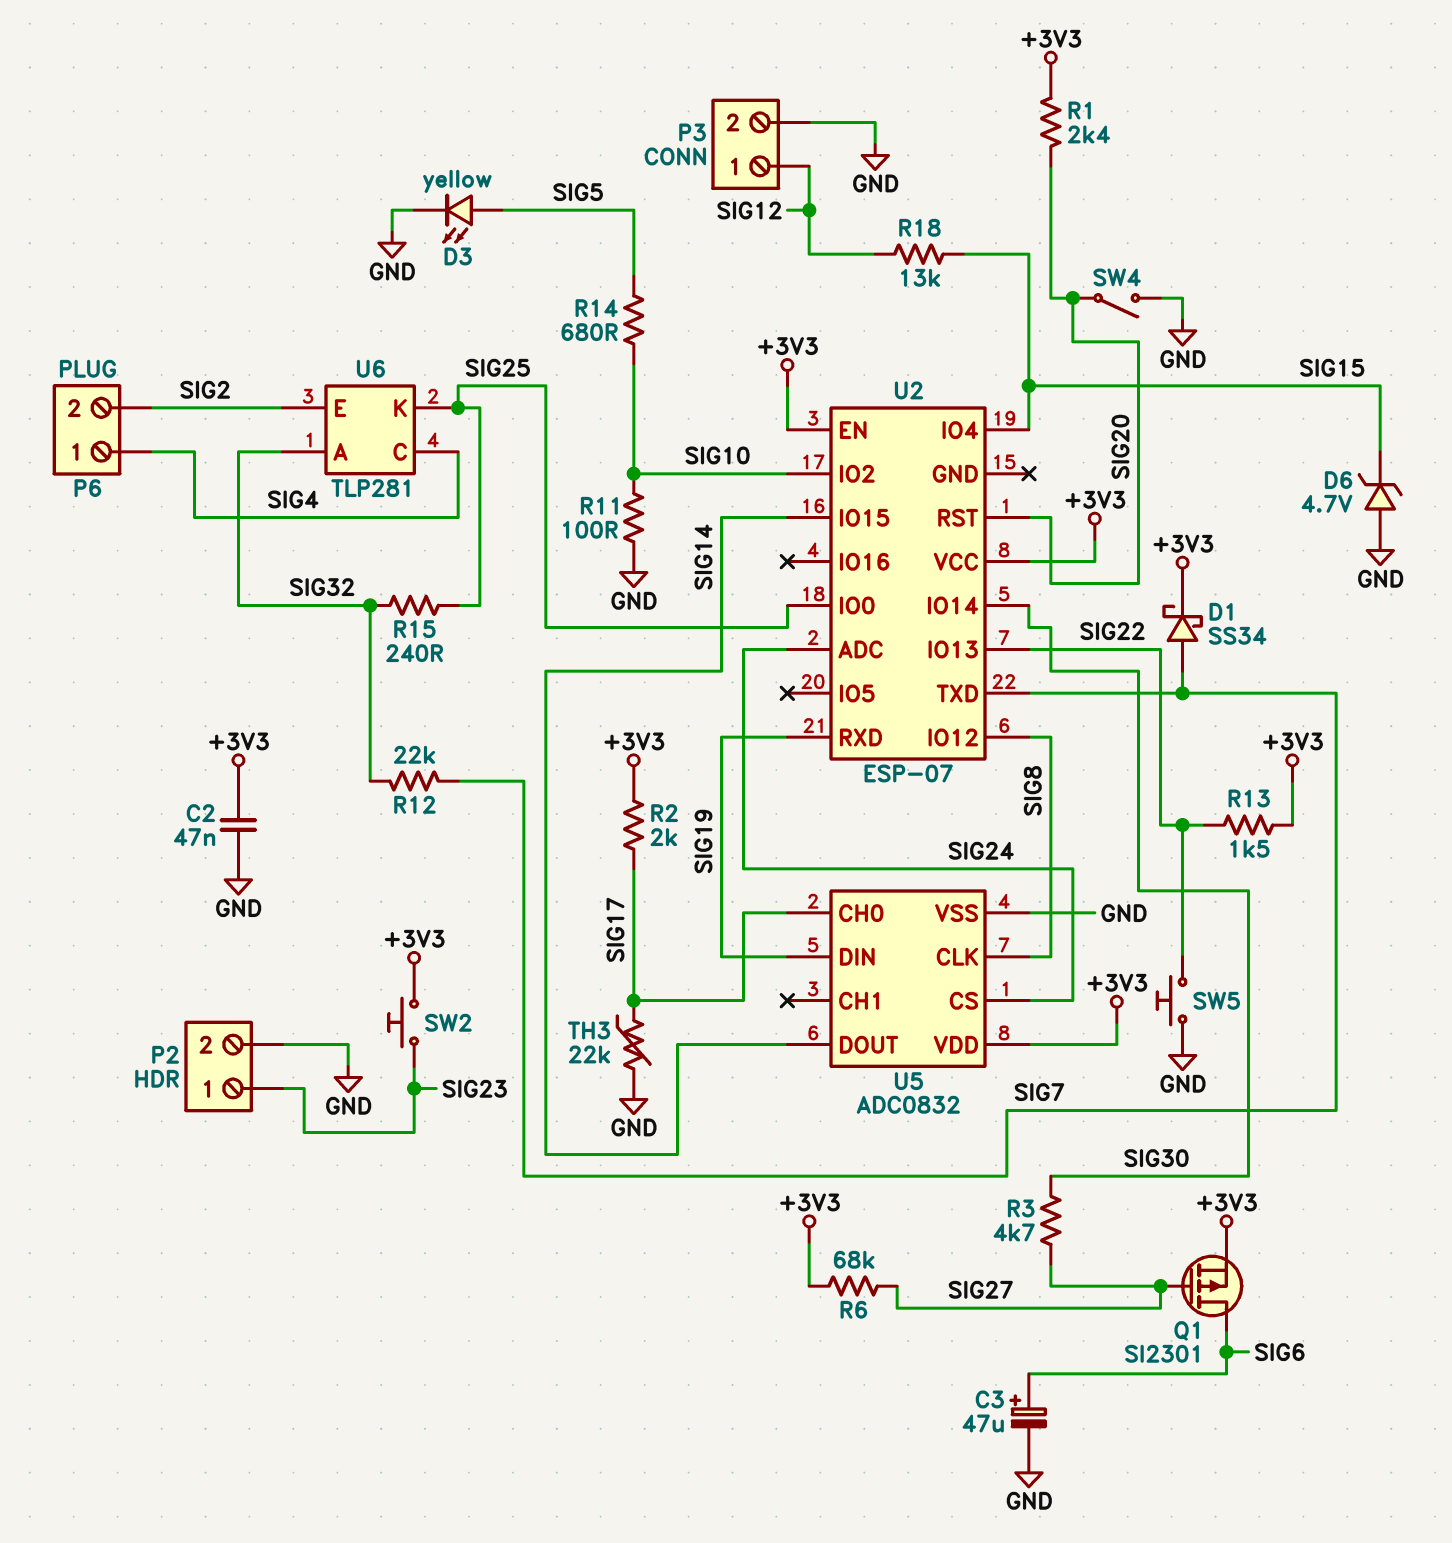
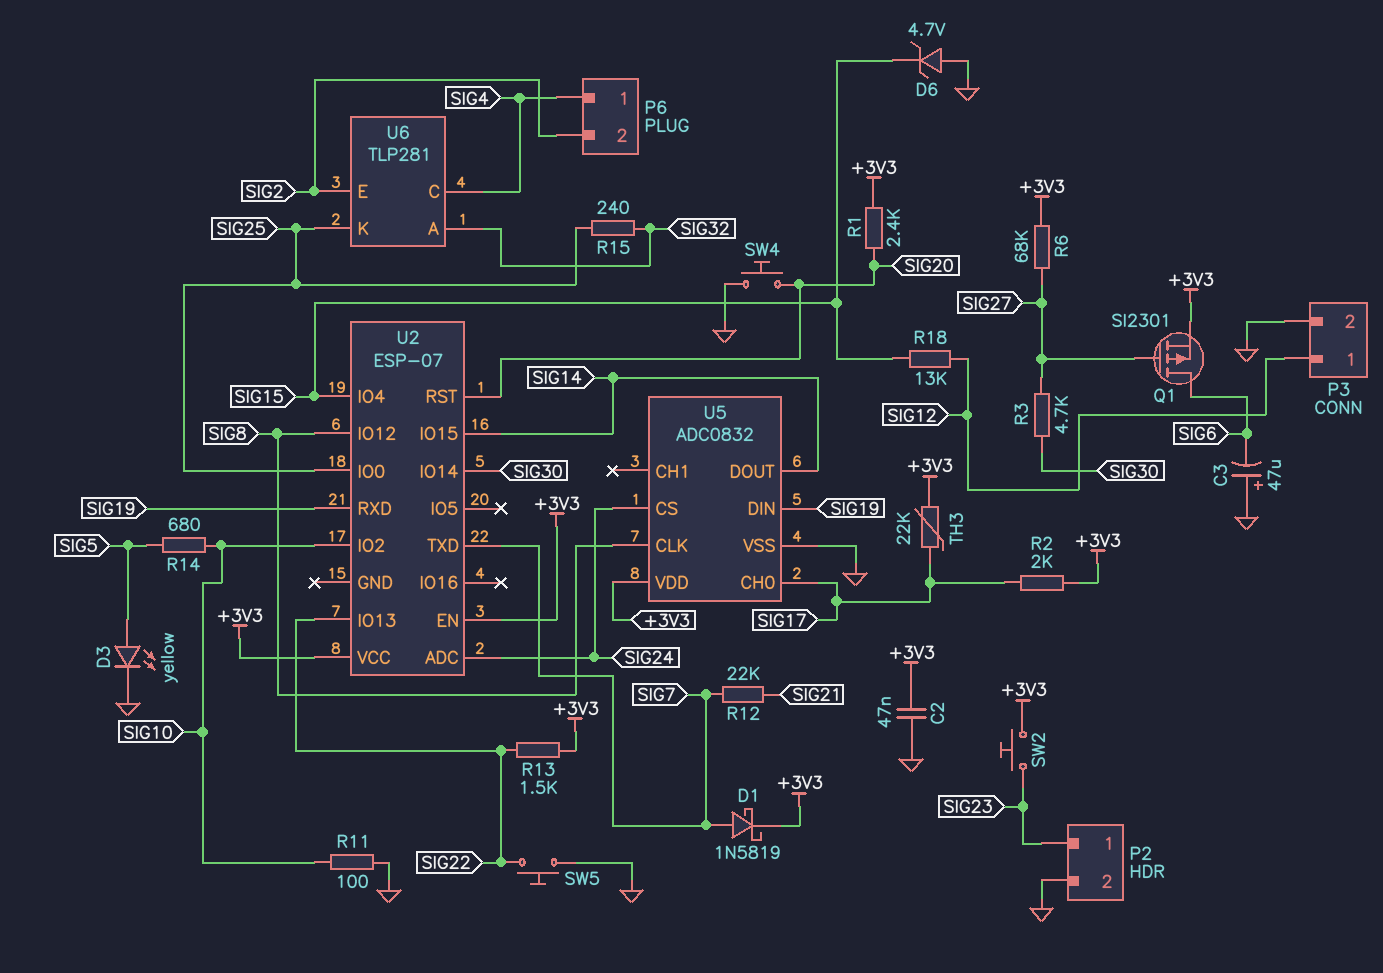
C3: 47uF (plus SIG6, minus GND) -> 47uF (plus GND, minus SIG6)
D1: schottky SS34 (A SIG7, K +3V3) -> schottky 1N5819 (A SIG7, K +3V3)
R12: 22k (SIG7, SIG32) -> 22k (SIG7, SIG21)
SW4: switch (GND, SIG20) -> button (GND, SIG20)
TH3: 22k (GND, SIG17) -> 22k (+3V3, SIG17)

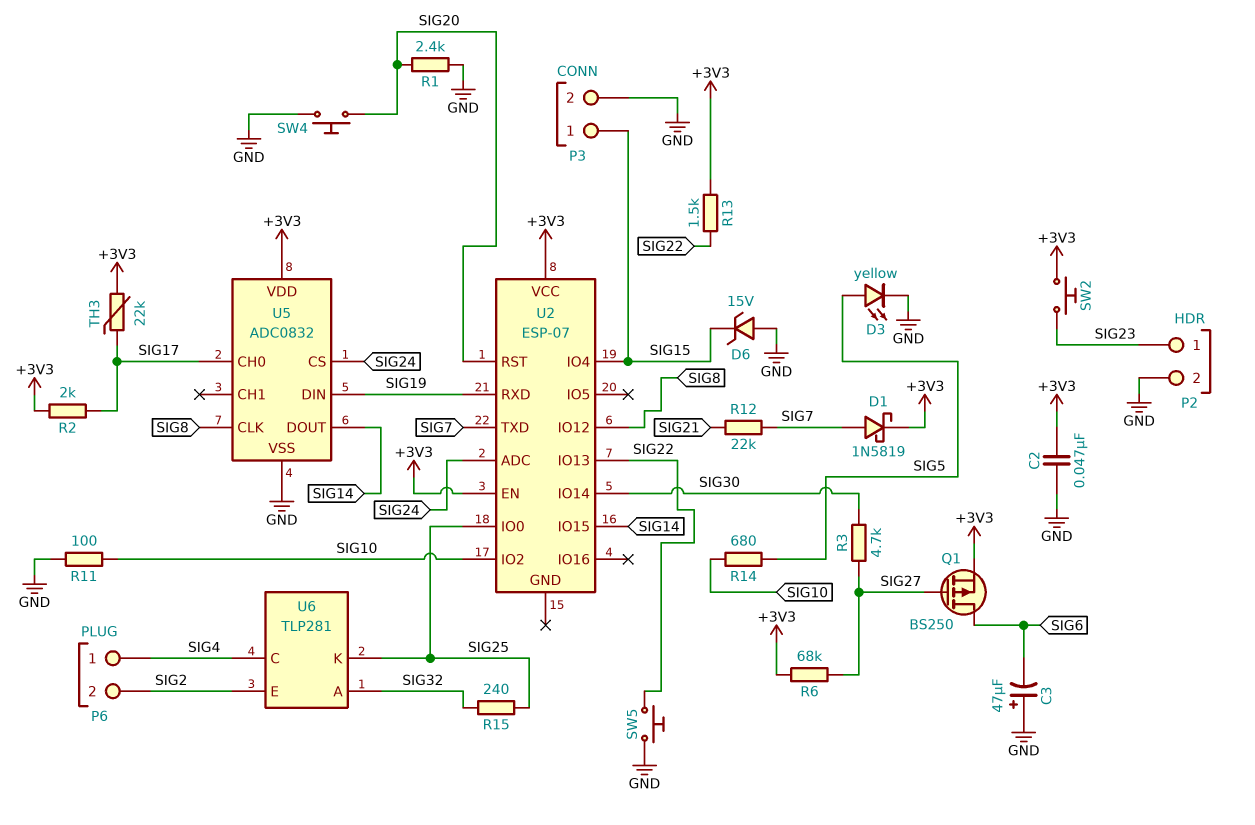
D6: zener 4.7V (A GND, K SIG15) -> zener 15V (A GND, K SIG15)
P3 pin 1: SIG12 -> SIG15
Q1: PMOS SI2301 (G SIG27, D SIG6, S +3V3) -> PMOS BS250 (G SIG27, D SIG6, S +3V3)
R1: 2.4k (+3V3, SIG20) -> 2.4k (GND, SIG20)
R18: 13k (SIG12, SIG15) -> none

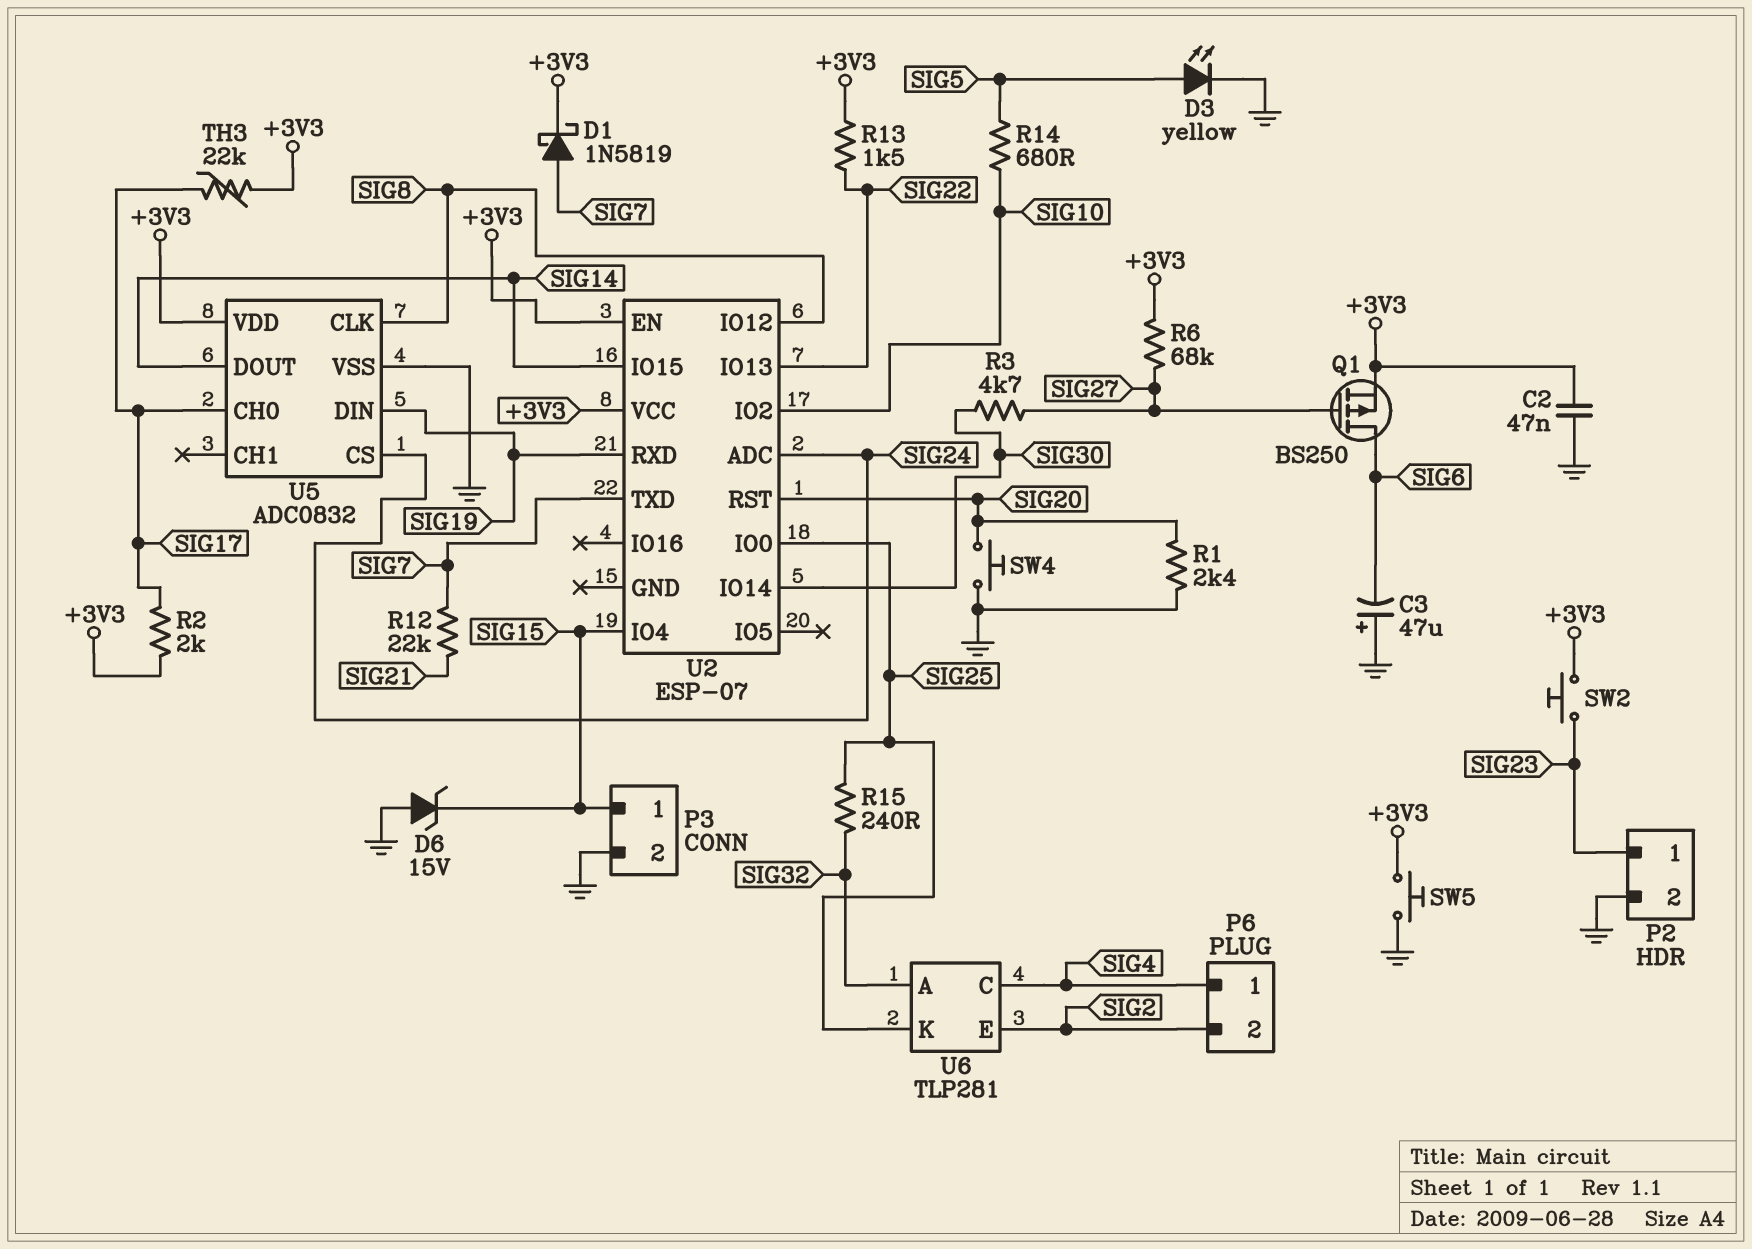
R11: 100 (GND, SIG10) -> none
SW5: button (GND, SIG22) -> button (+3V3, GND)

